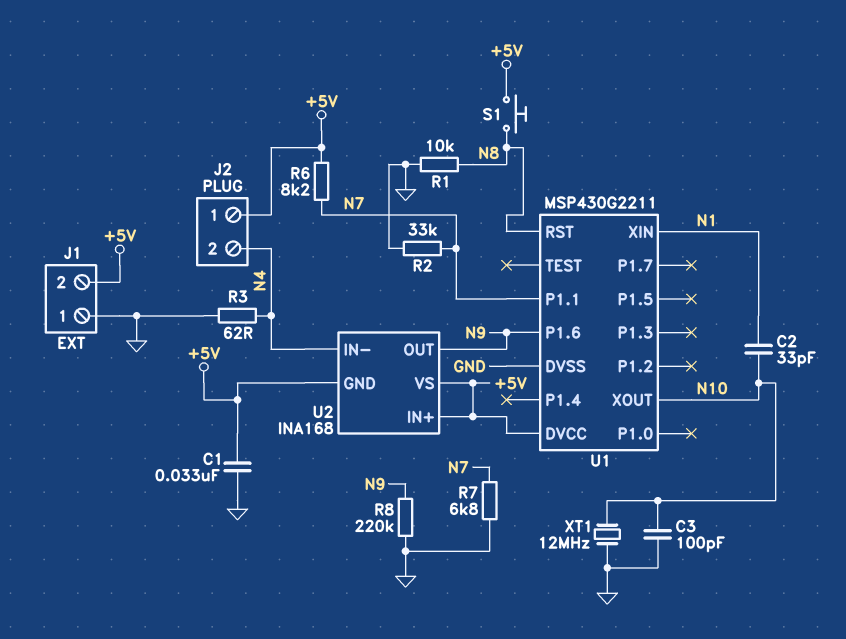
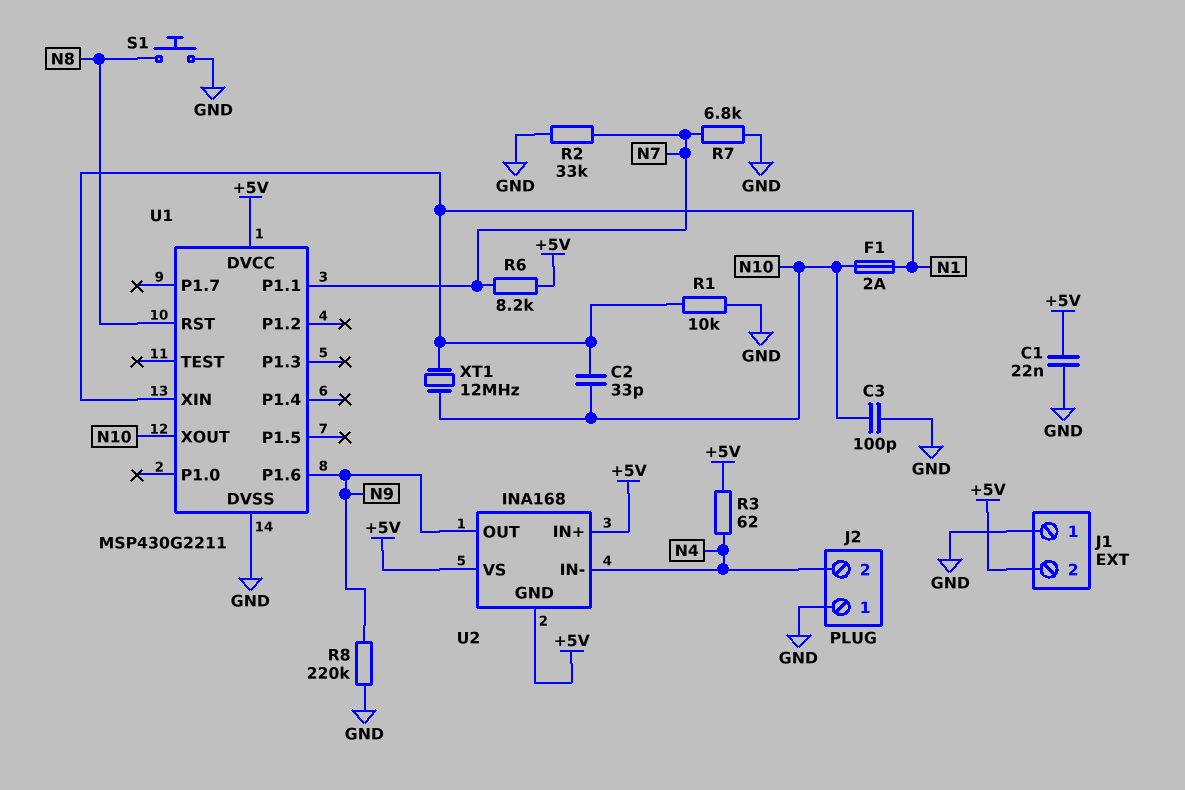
C1: 33nF (+5V, GND) -> 22nF (+5V, GND)
F1: none -> 2A (N1, N10)
J2 pin 1: +5V -> GND
R1: 10k (GND, N8) -> 10k (GND, N1)
R3: 62 (GND, N4) -> 62 (+5V, N4)
S1: button (+5V, N8) -> button (GND, N8)
XT1: 12MHz (GND, N10) -> 12MHz (N1, N10)

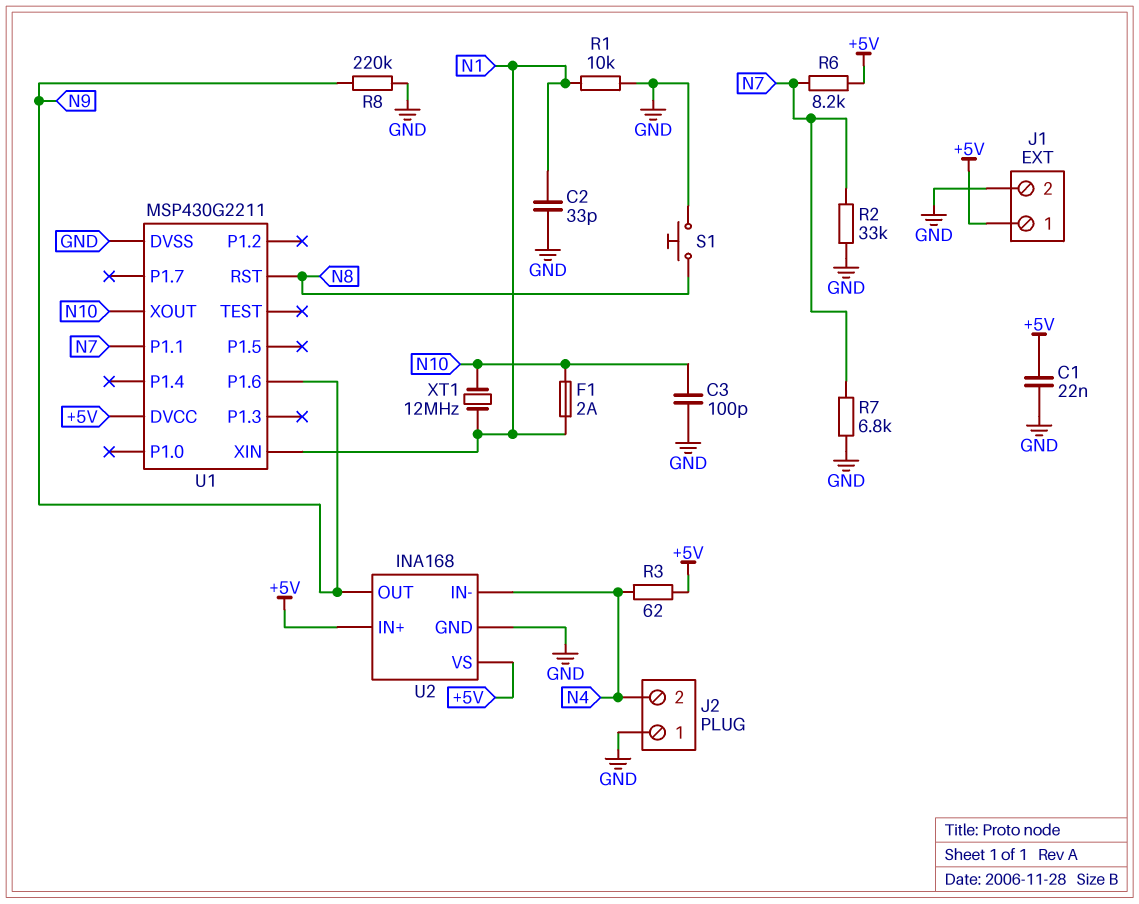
C2: 33pF (N1, N10) -> 33pF (GND, N1)
J1 pin 1: GND -> +5V
J1 pin 2: +5V -> GND
U2 pin GND: +5V -> GND

